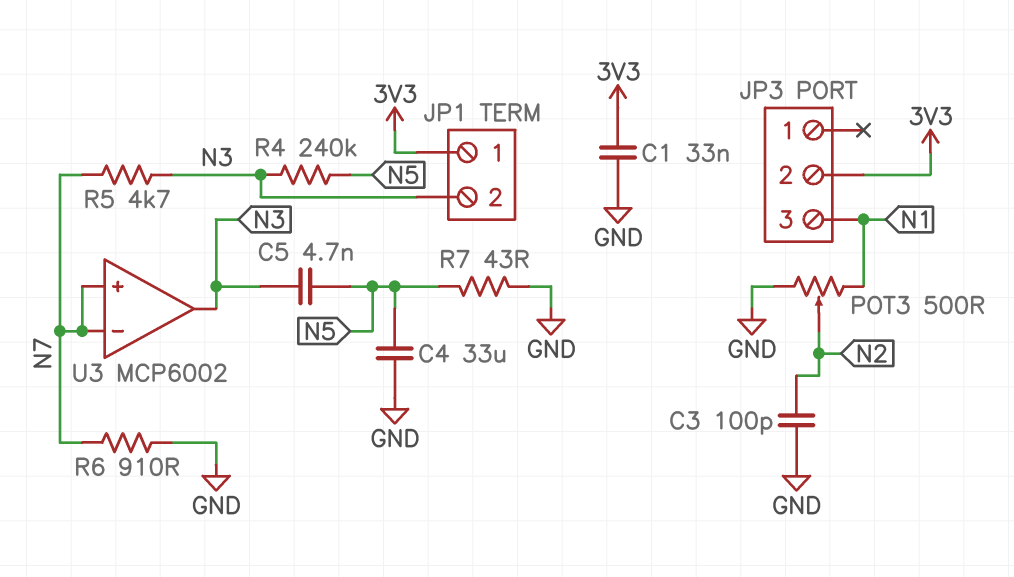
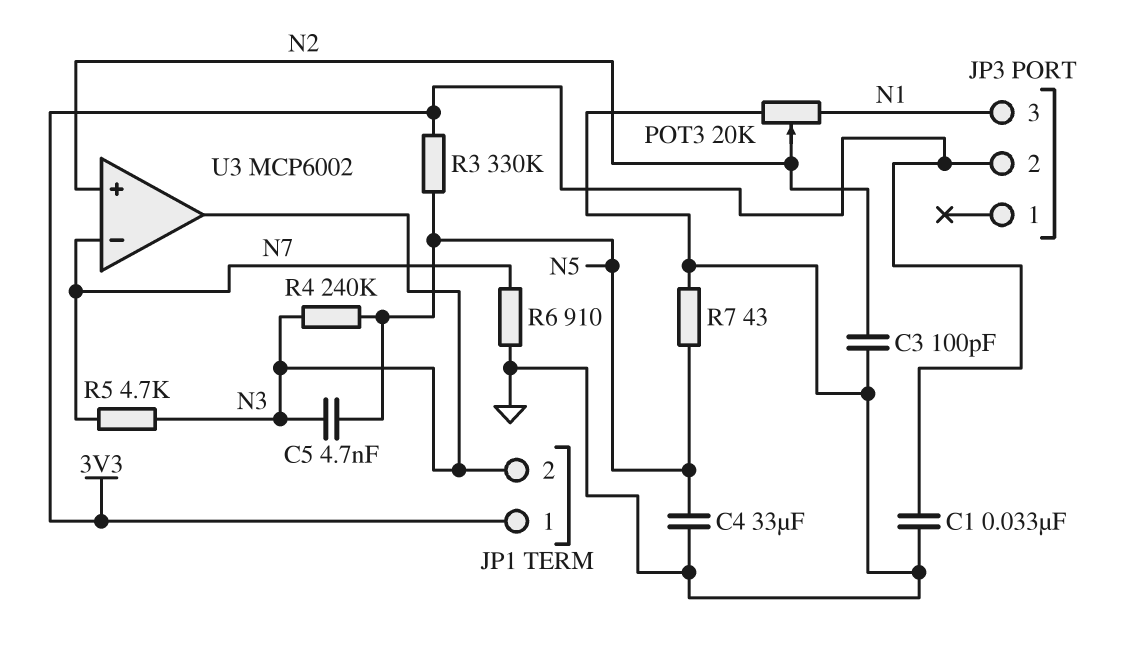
POT3: 500 (GND, N1, wiper N2) -> 20k (GND, N1, wiper N2)
R3: none -> 330k (3V3, N5)
U3 pin in+: N7 -> N2

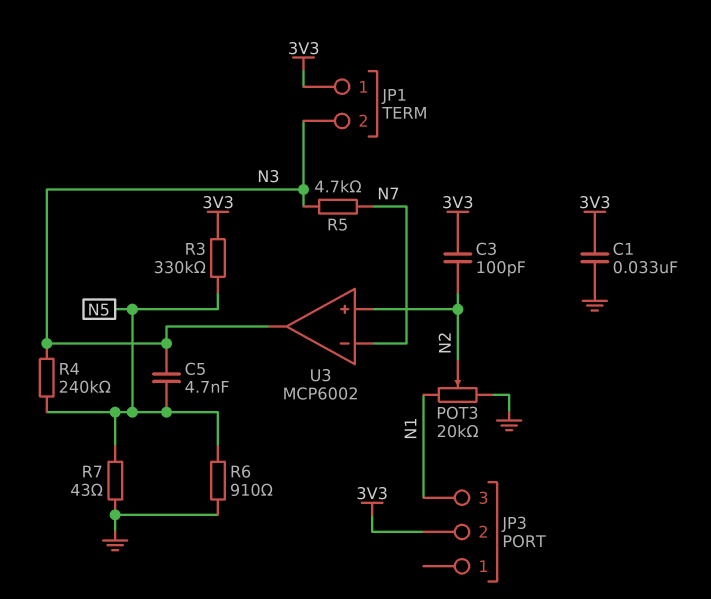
C3: 100pF (GND, N2) -> 100pF (3V3, N2)
C4: 33uF (GND, N5) -> none
R6: 910 (GND, N7) -> 910 (GND, N5)

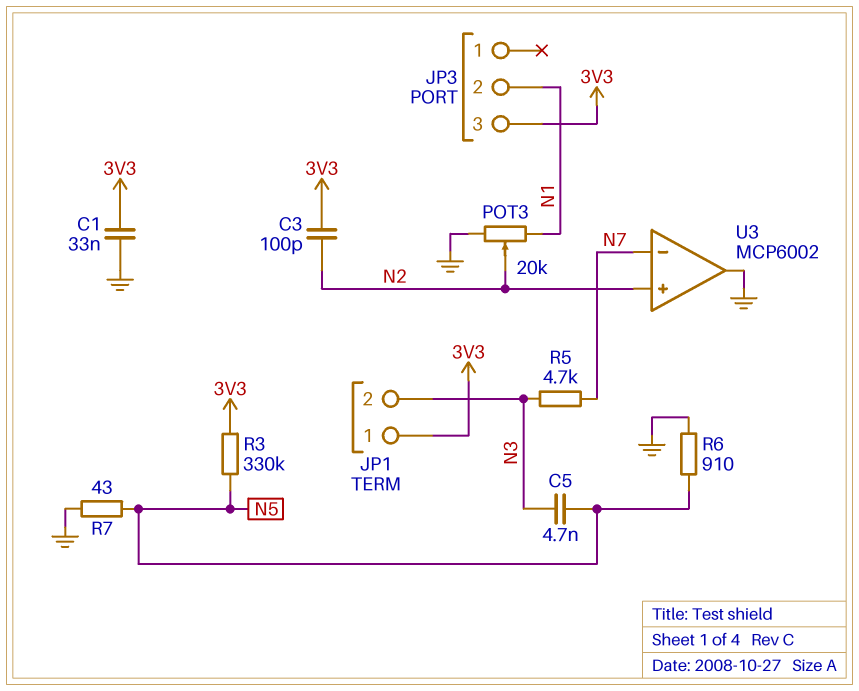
JP3 pin 2: 3V3 -> N1
JP3 pin 3: N1 -> 3V3
R4: 240k (N3, N5) -> none
U3 pin out: N3 -> GND

